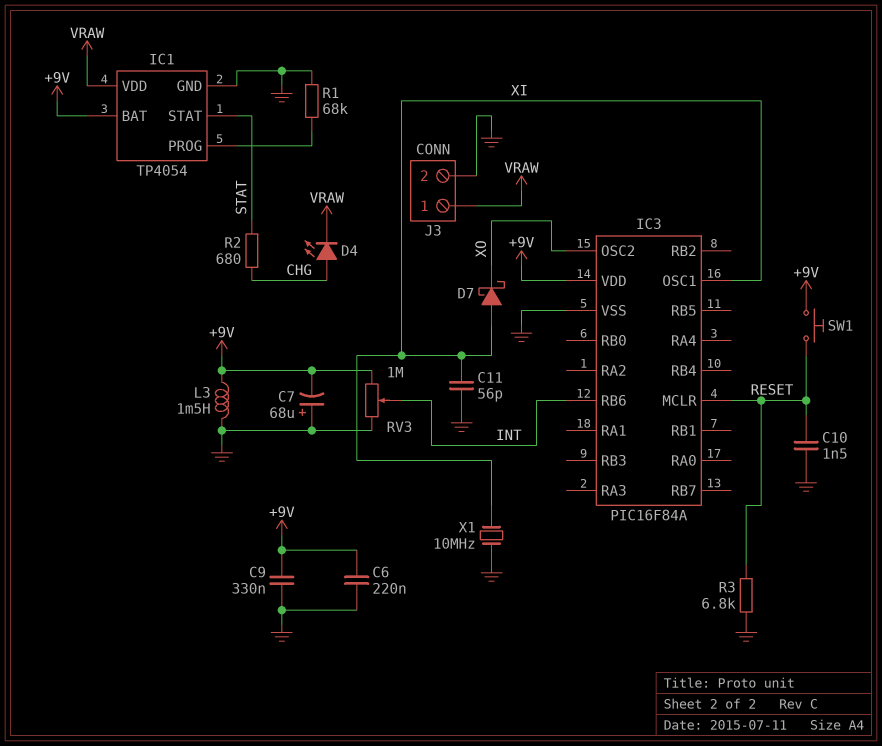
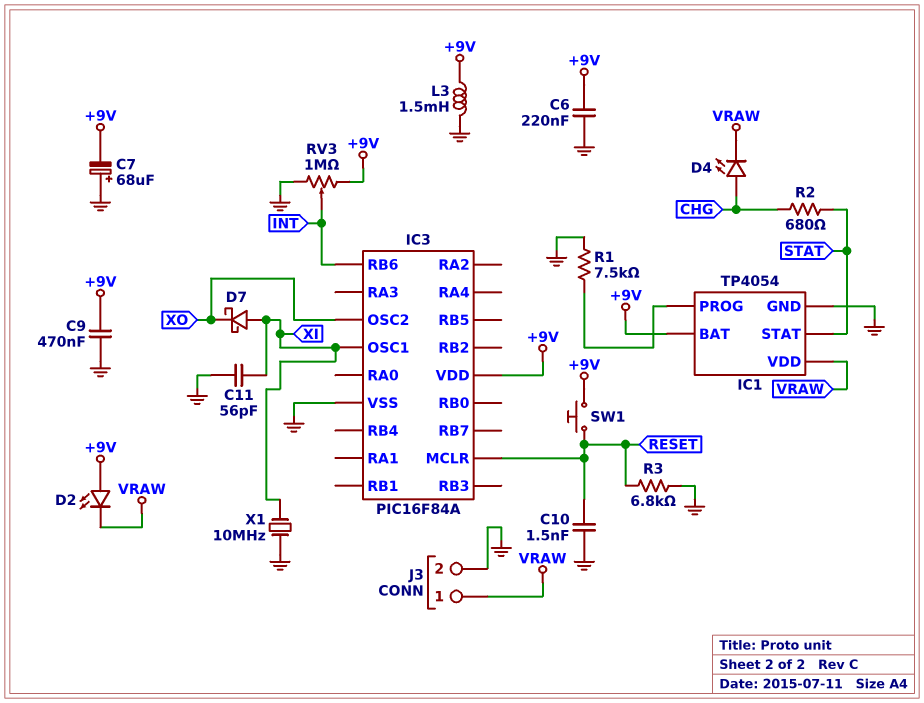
C9: 330nF (+9V, GND) -> 470nF (+9V, GND)
D2: none -> LED (A +9V, K VRAW)
R1: 68k (GND, IC1/PROG) -> 7.5k (GND, IC1/PROG)

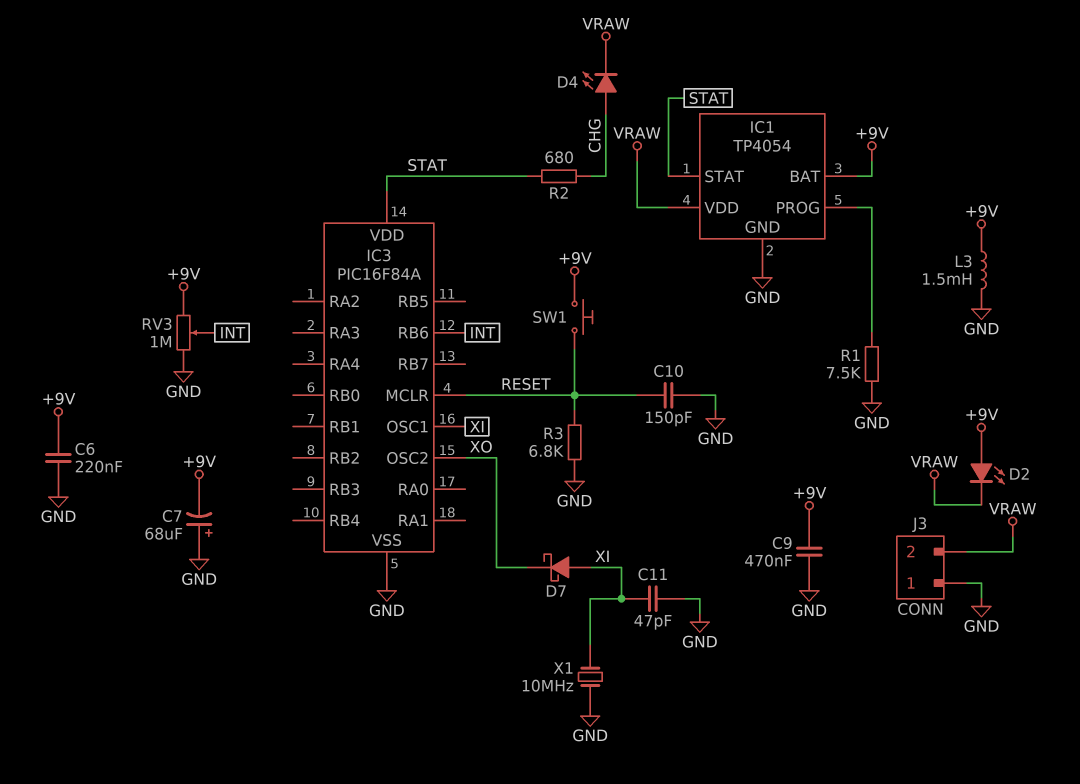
C10: 1.5nF (GND, RESET) -> 150pF (GND, RESET)
C11: 56pF (GND, XI) -> 47pF (GND, XI)
IC3 pin VDD: +9V -> STAT
J3 pin 1: VRAW -> GND
J3 pin 2: GND -> VRAW

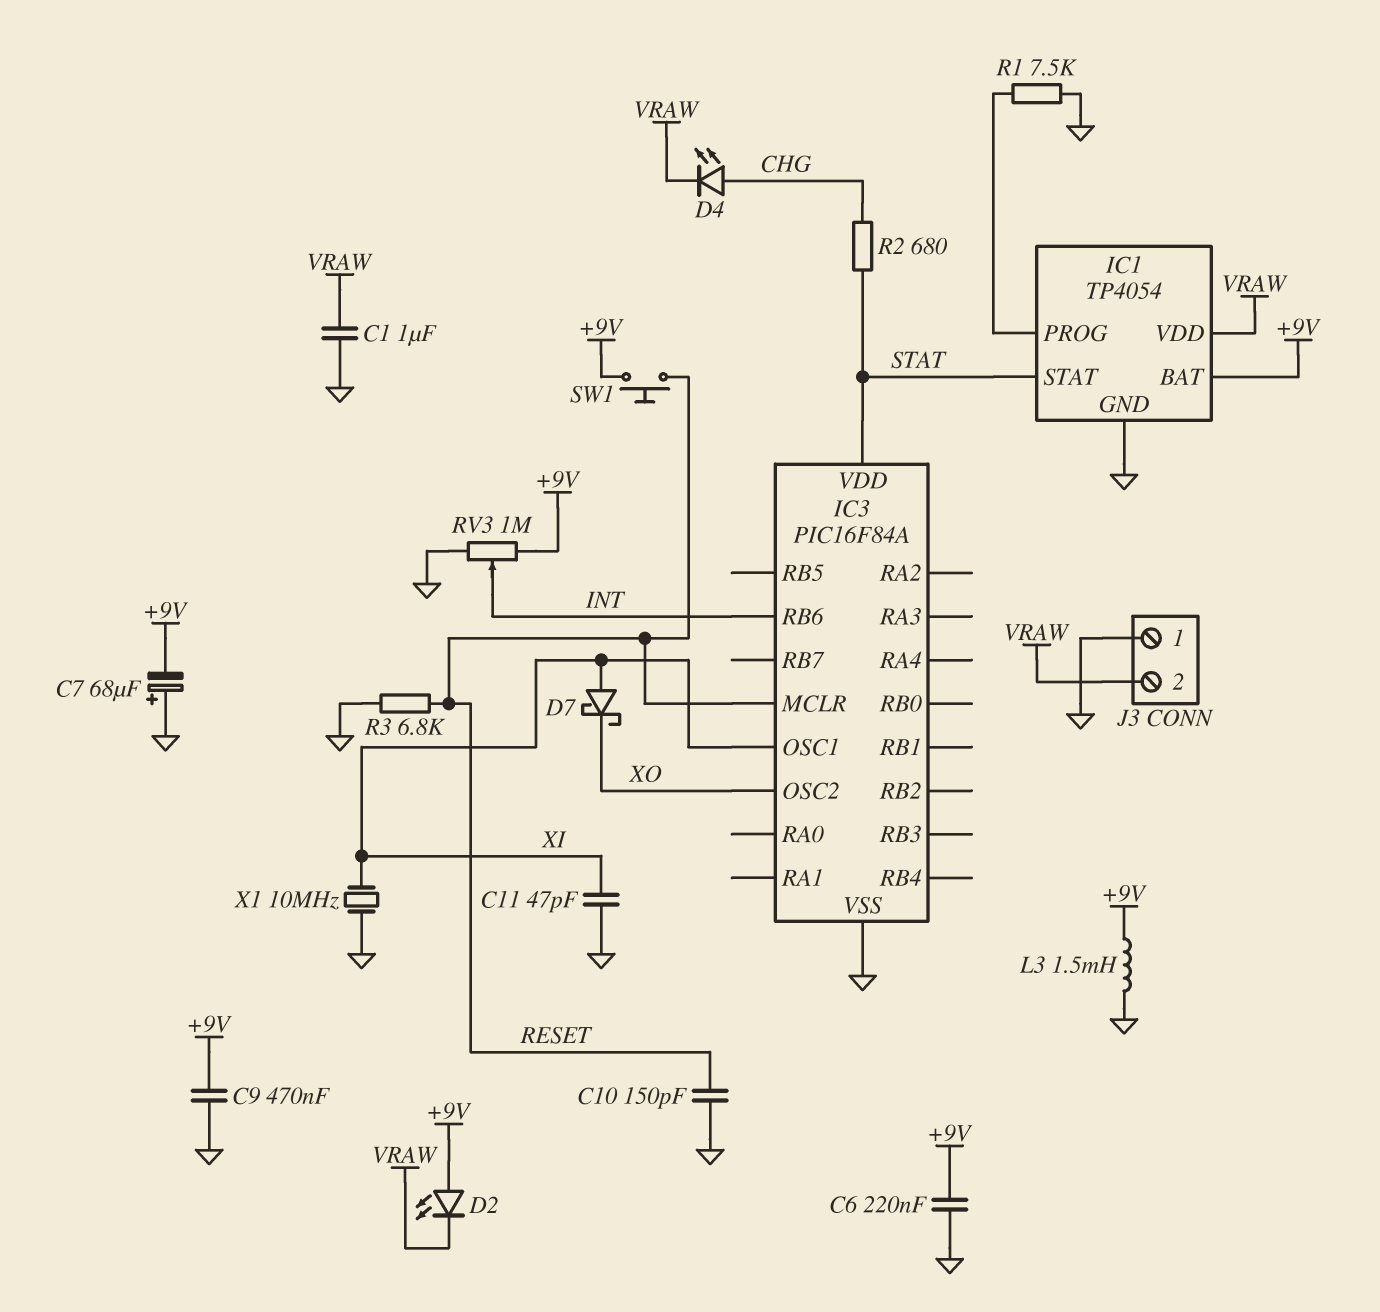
C1: none -> 1uF (GND, VRAW)

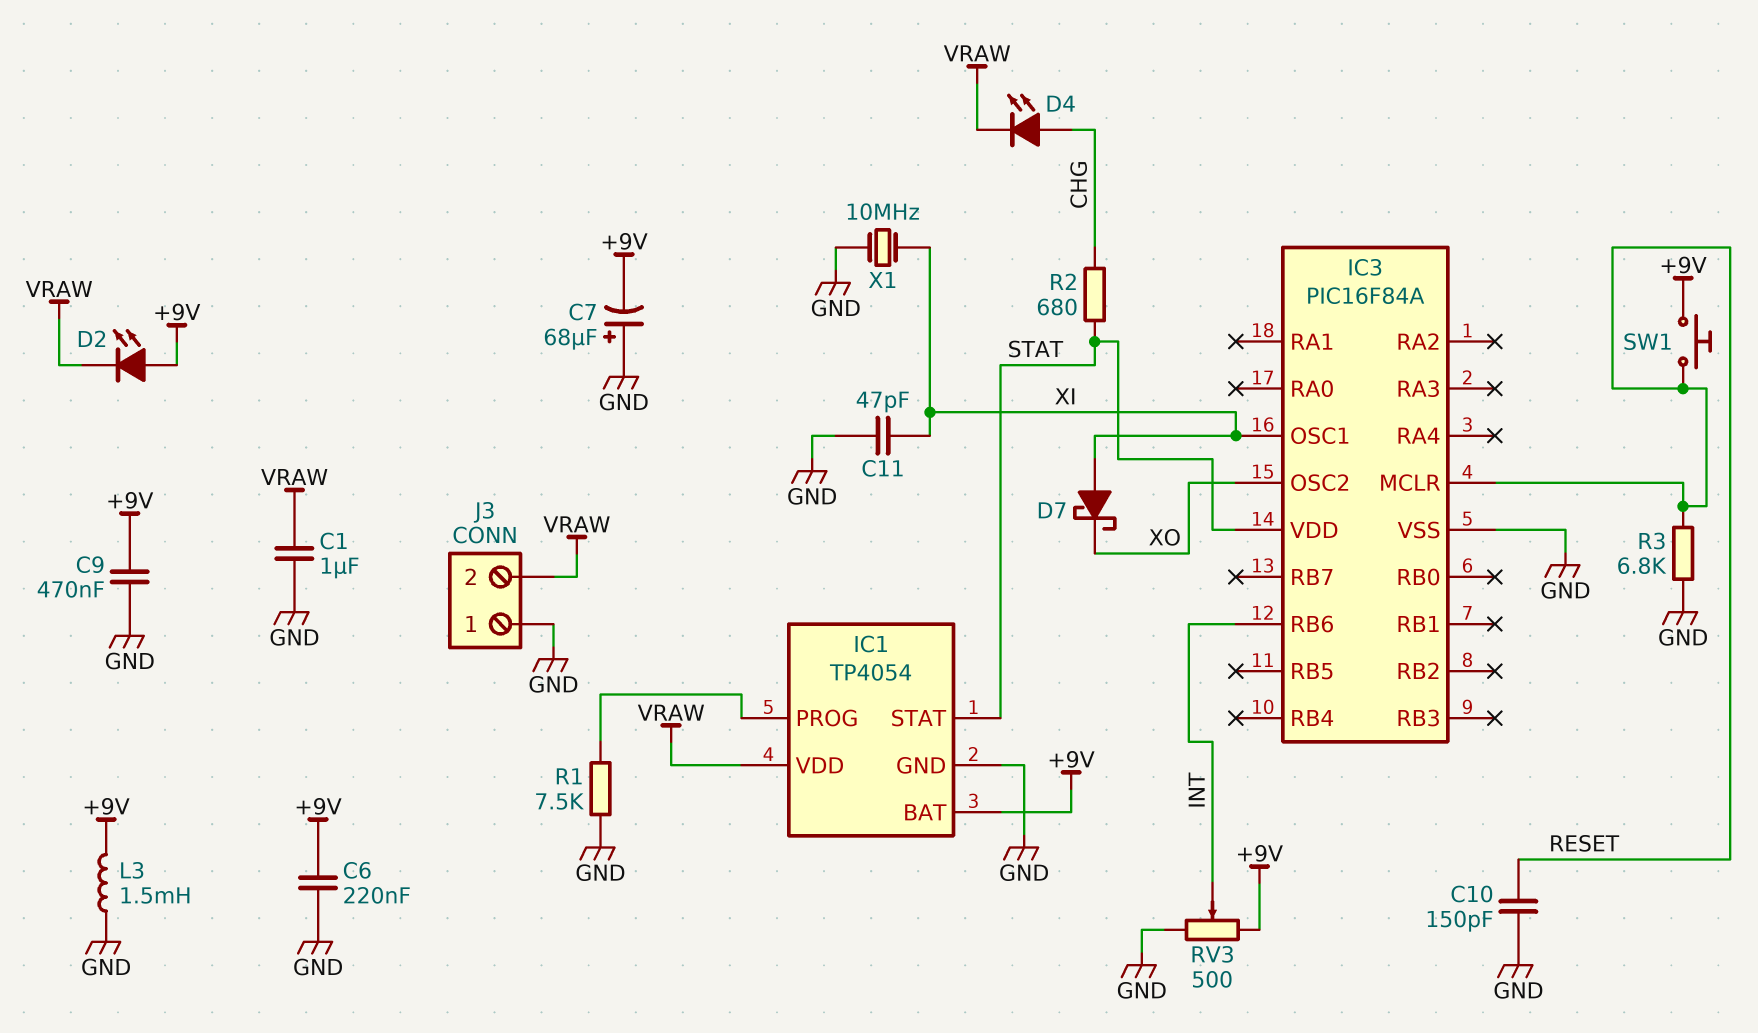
RV3: 1M (+9V, GND, wiper INT) -> 500 (+9V, GND, wiper INT)

